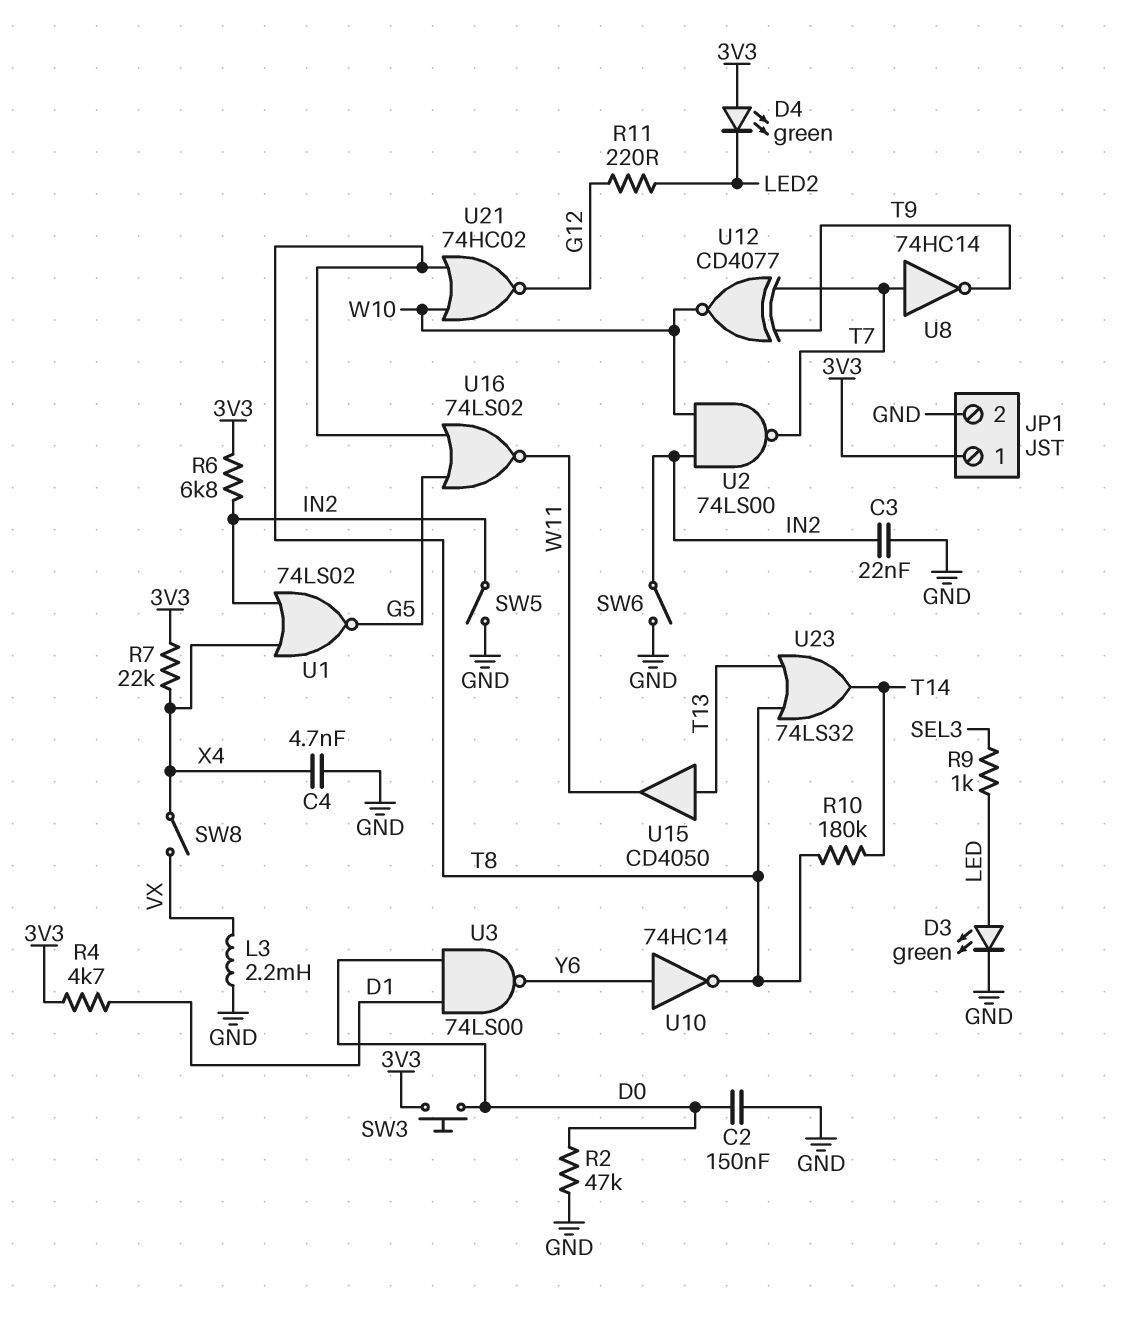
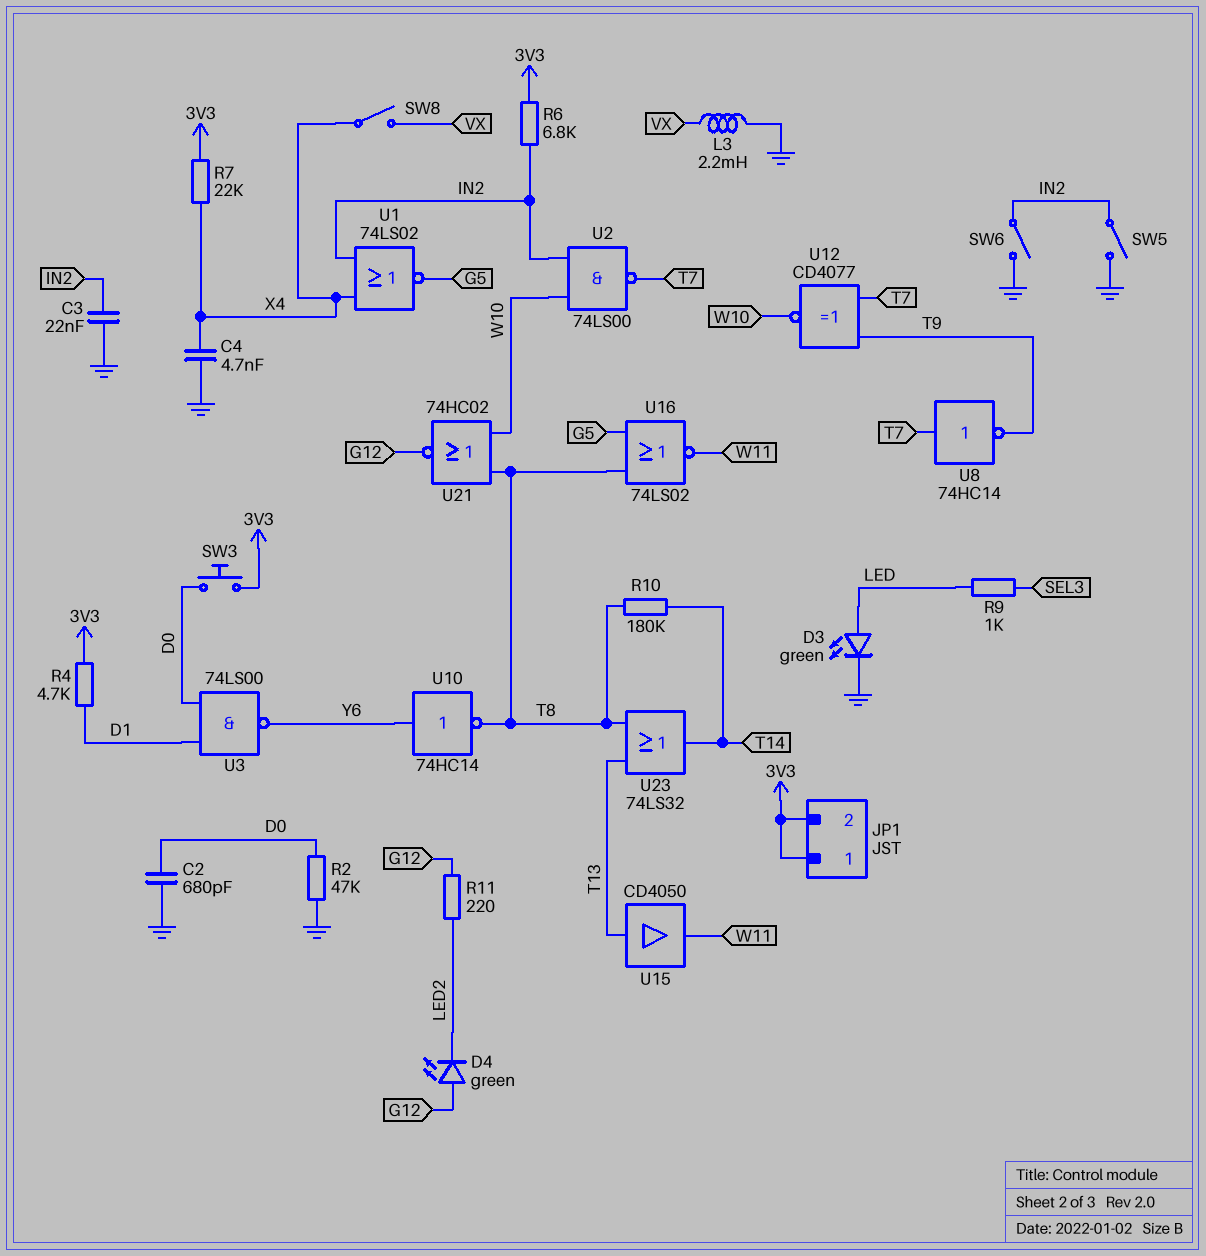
C2: 150nF (D0, GND) -> 680pF (D0, GND)
D4: LED green (A 3V3, K LED2) -> LED green (A G12, K LED2)
JP1 pin 2: GND -> 3V3

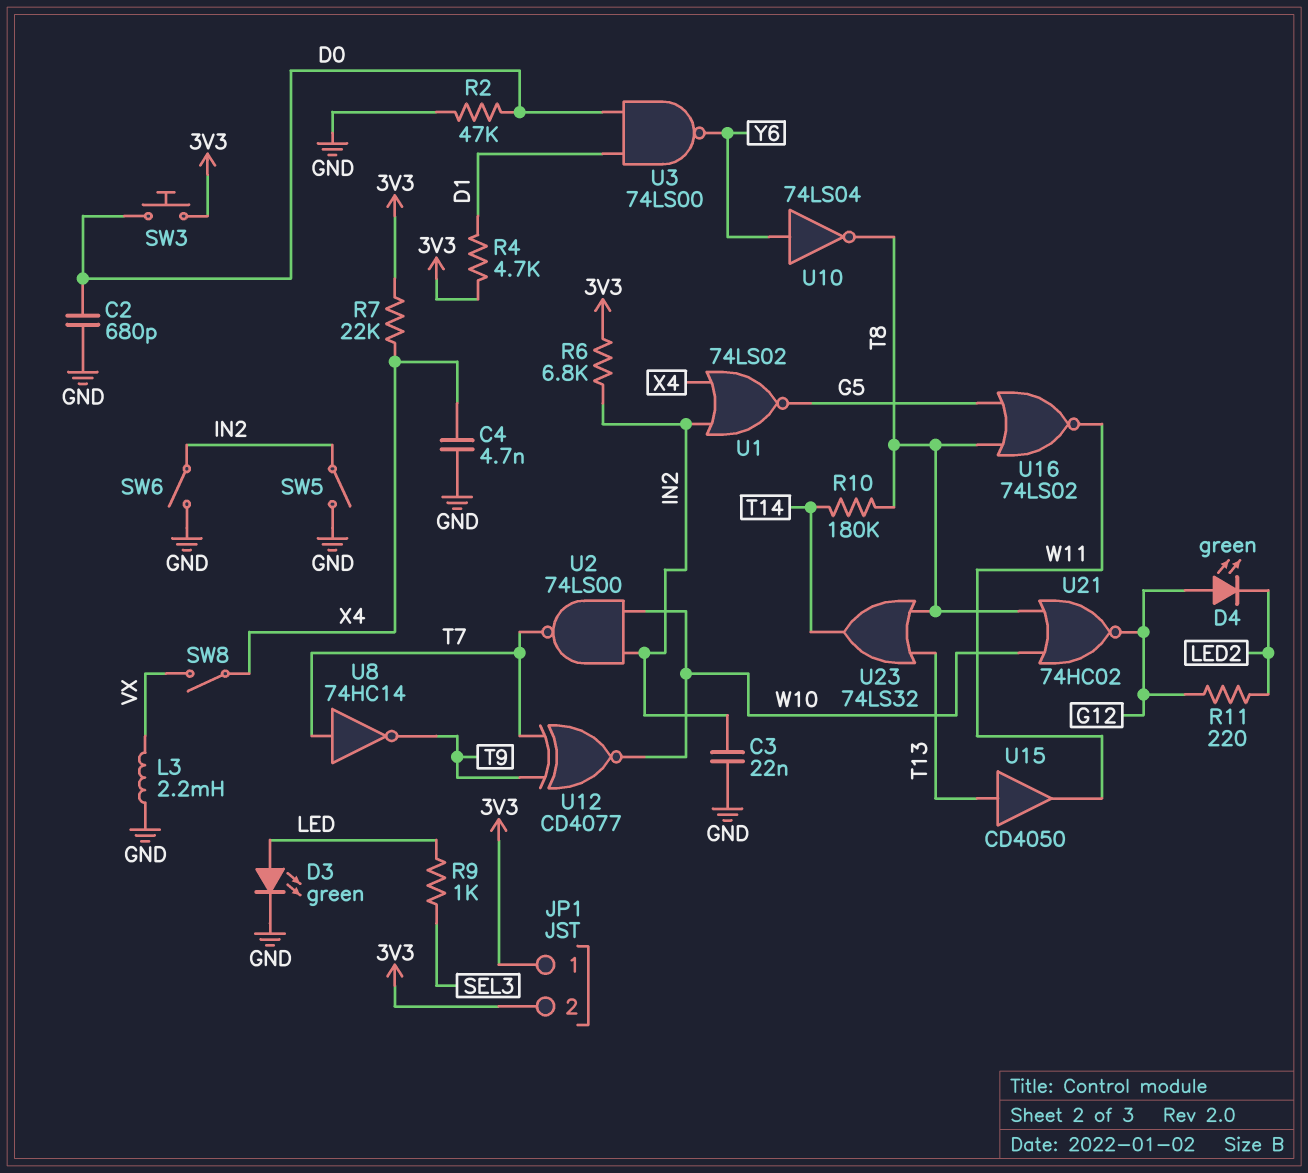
U10: NOT 74HC14 (in Y6, out T8) -> NOT 74LS04 (in Y6, out T8)

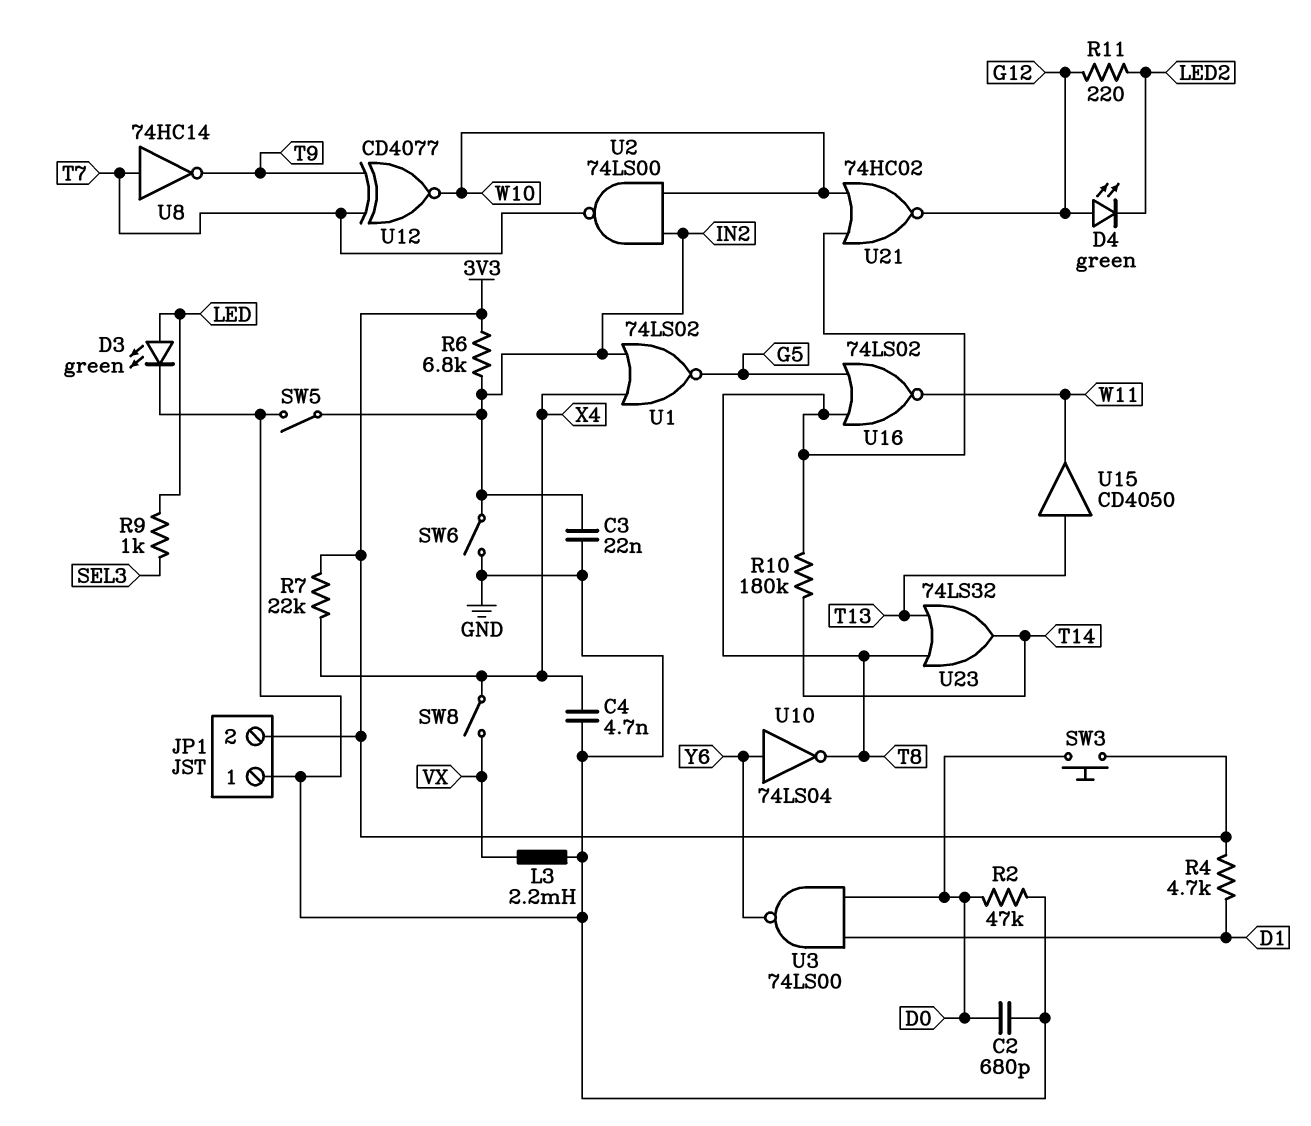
JP1 pin 1: 3V3 -> GND

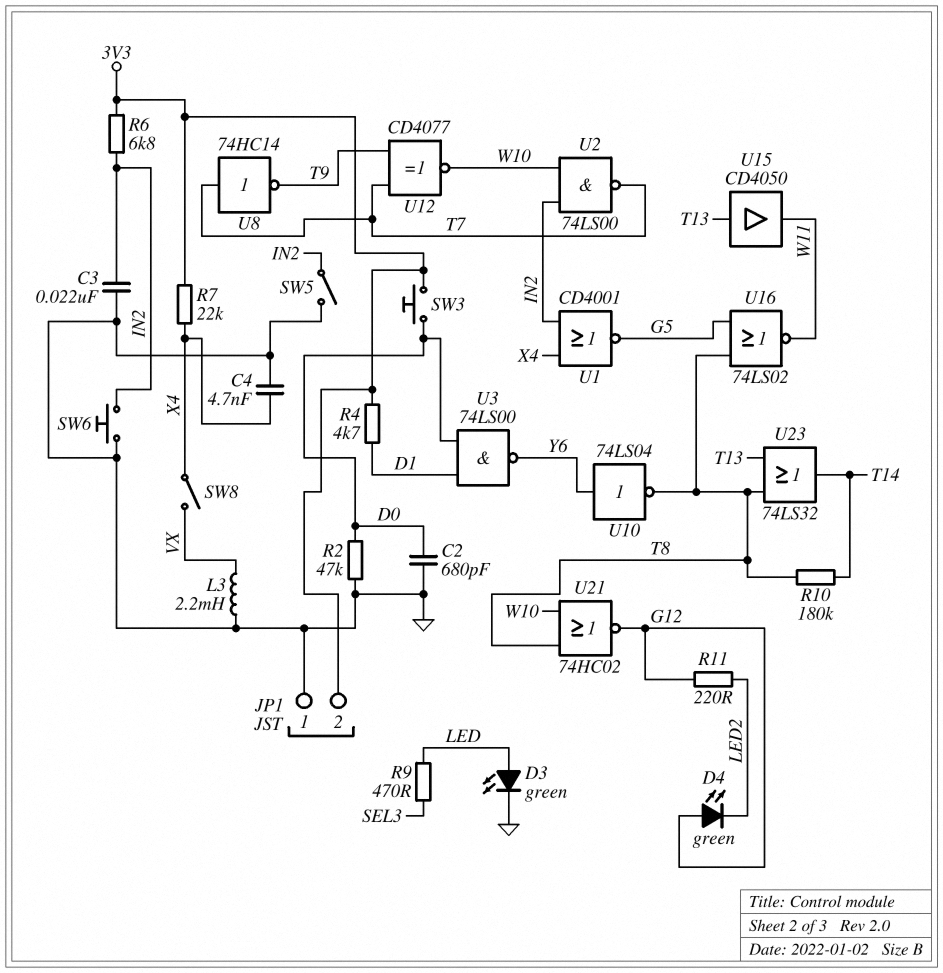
R9: 1k (LED, SEL3) -> 470 (LED, SEL3)
SW6: switch (GND, IN2) -> button (GND, IN2)
U1: NOR 74LS02 (in IN2, in X4, out G5) -> NOR CD4001 (in IN2, in X4, out G5)

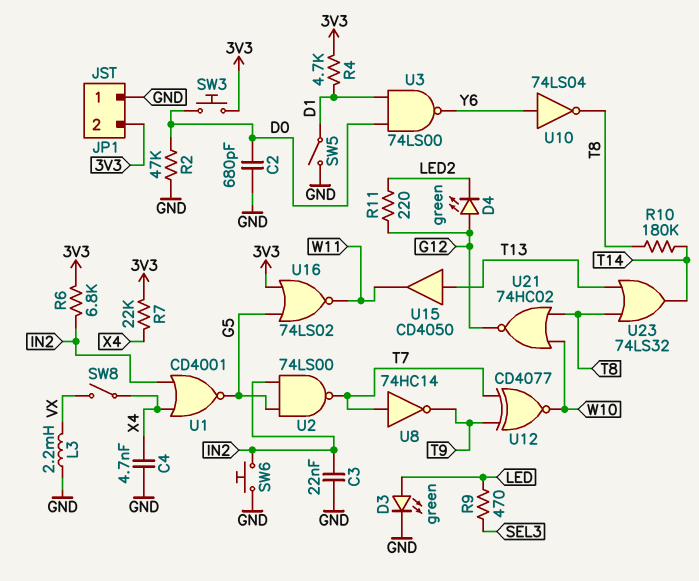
SW5: switch (GND, IN2) -> switch (D1, GND)
U2: NAND 74LS00 (in IN2, in W10, out T7) -> NAND 74LS00 (in G5, in IN2, out T7)
U16: NOR 74LS02 (in G5, in T8, out W11) -> NOR 74LS02 (in 3V3, in G5, out W11)

